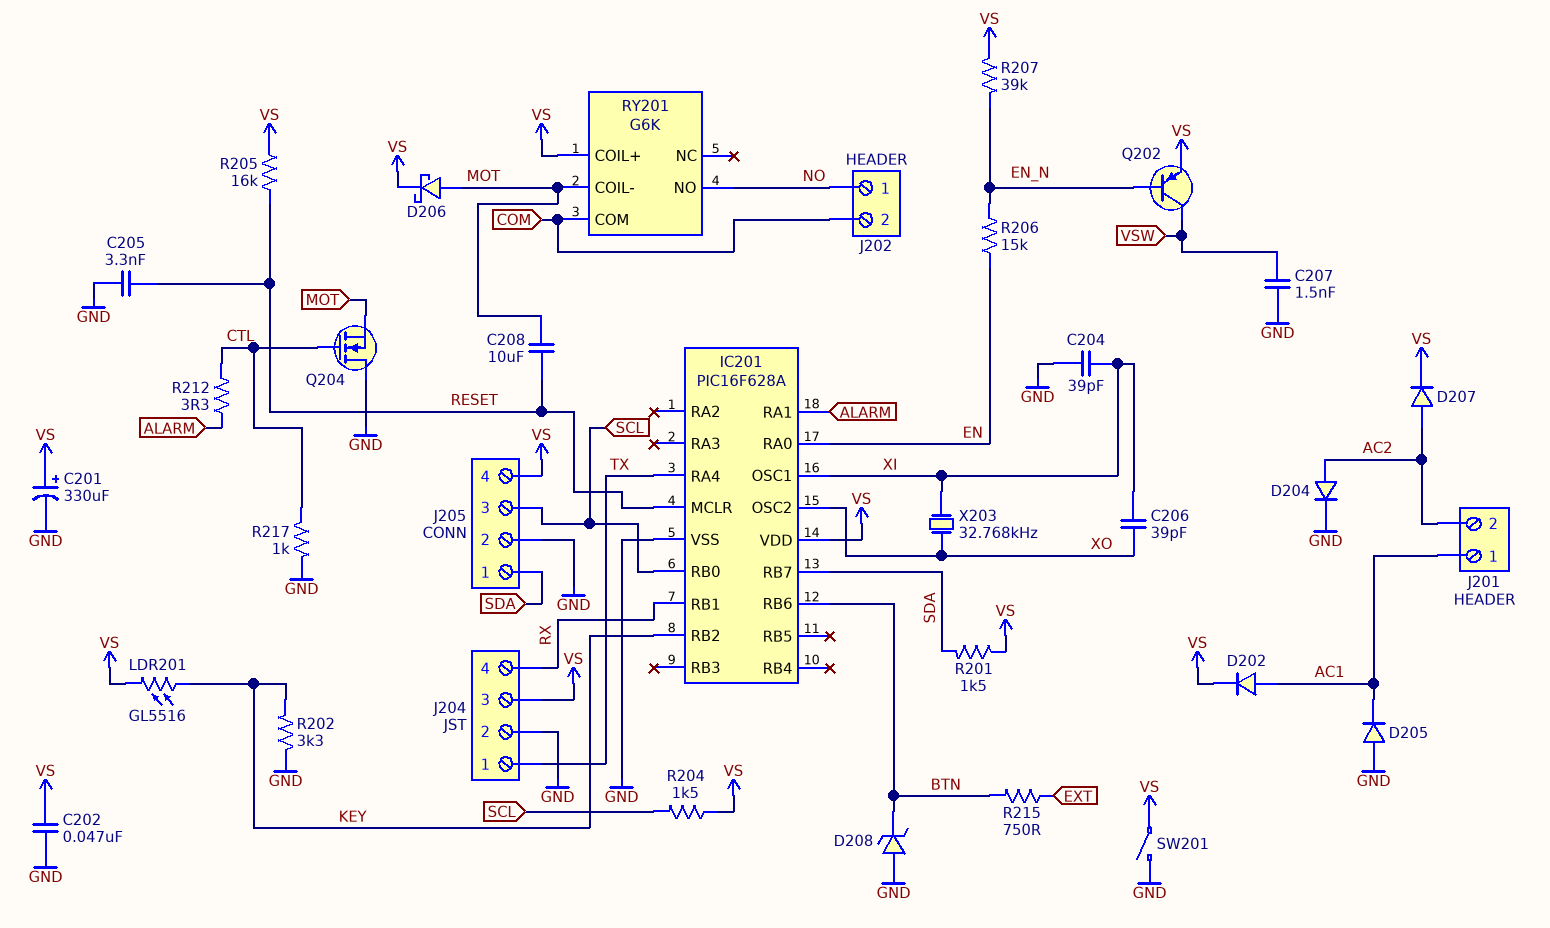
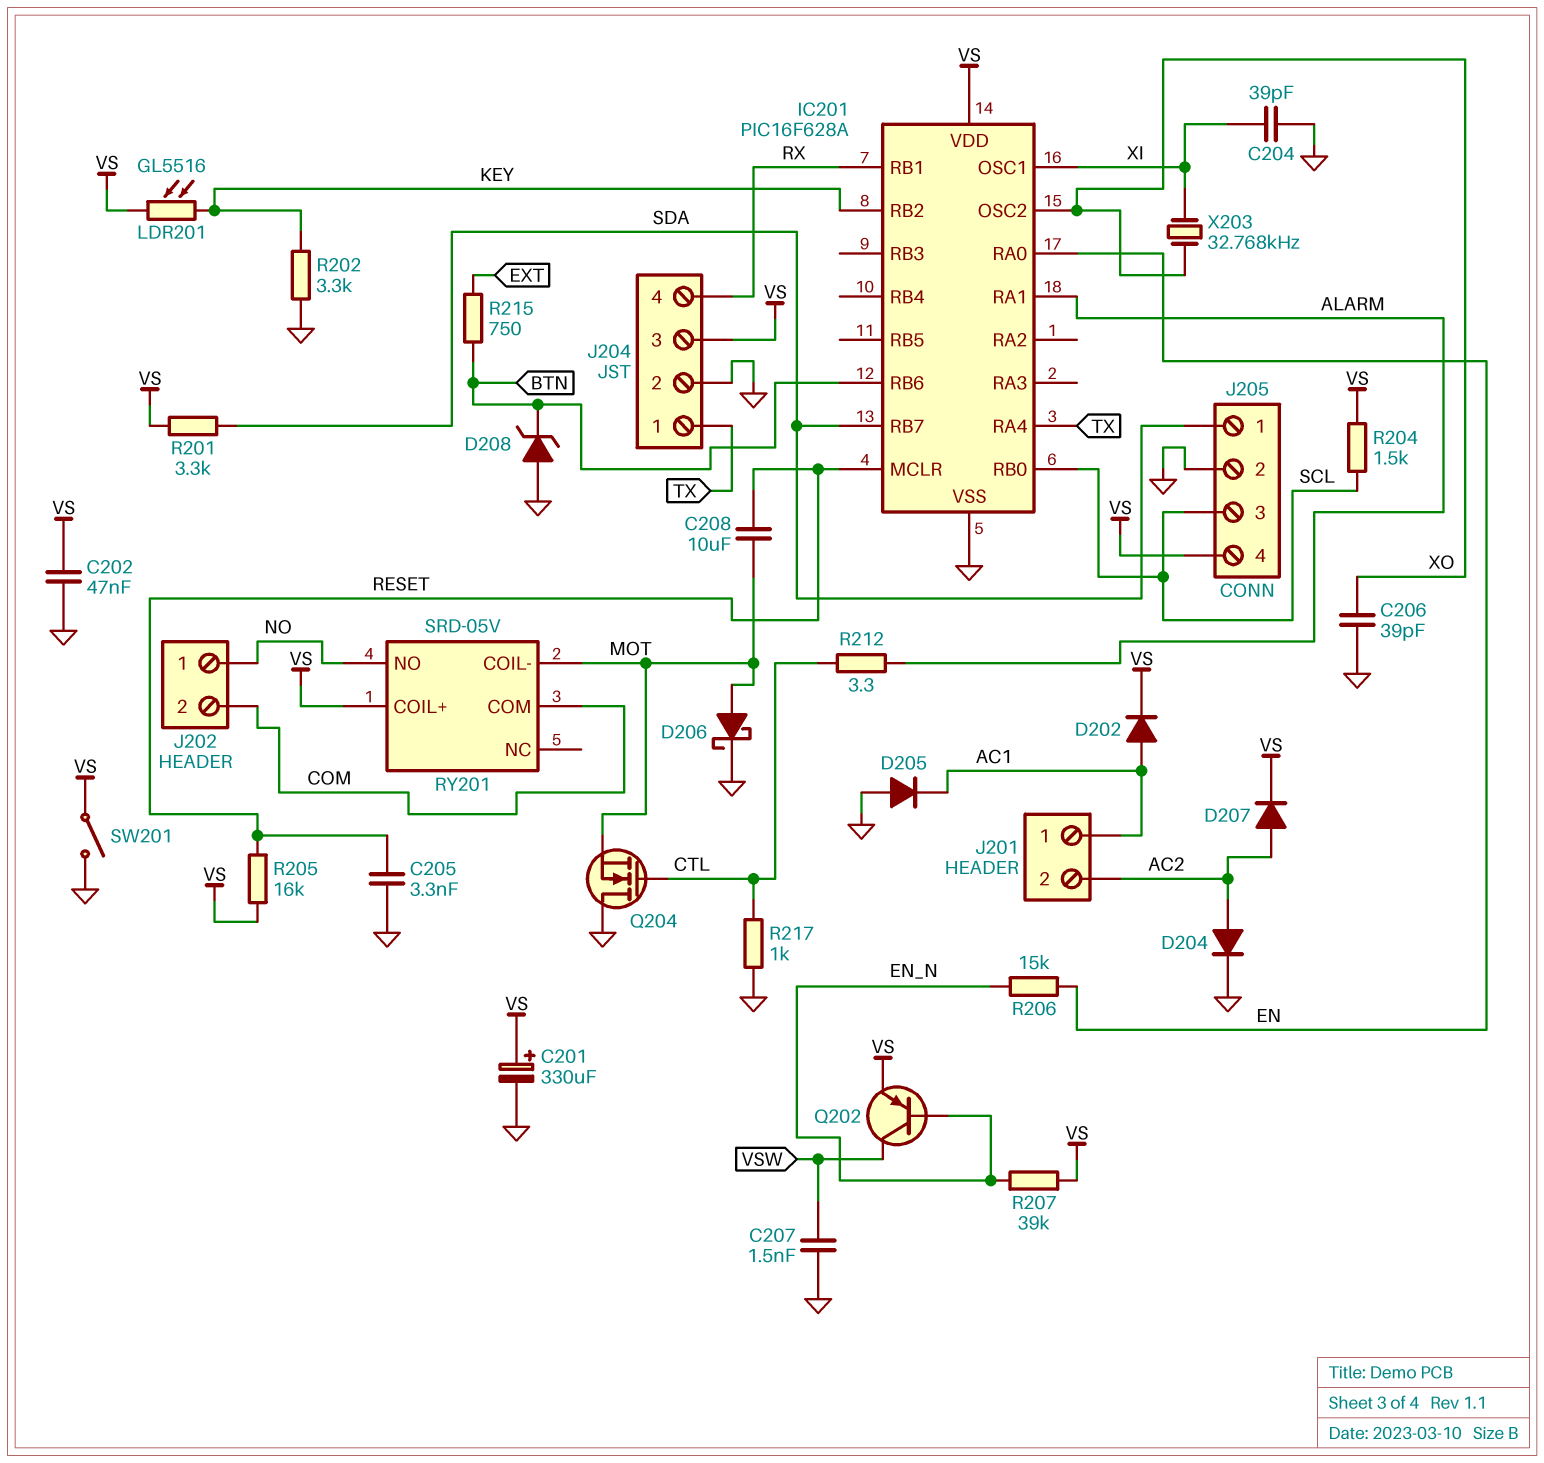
C206: 39pF (XI, XO) -> 39pF (GND, XO)
D206: schottky (A MOT, K VS) -> schottky (A MOT, K GND)
R201: 1.5k (SDA, VS) -> 3.3k (SDA, VS)
RY201: G6K -> SRD-05V

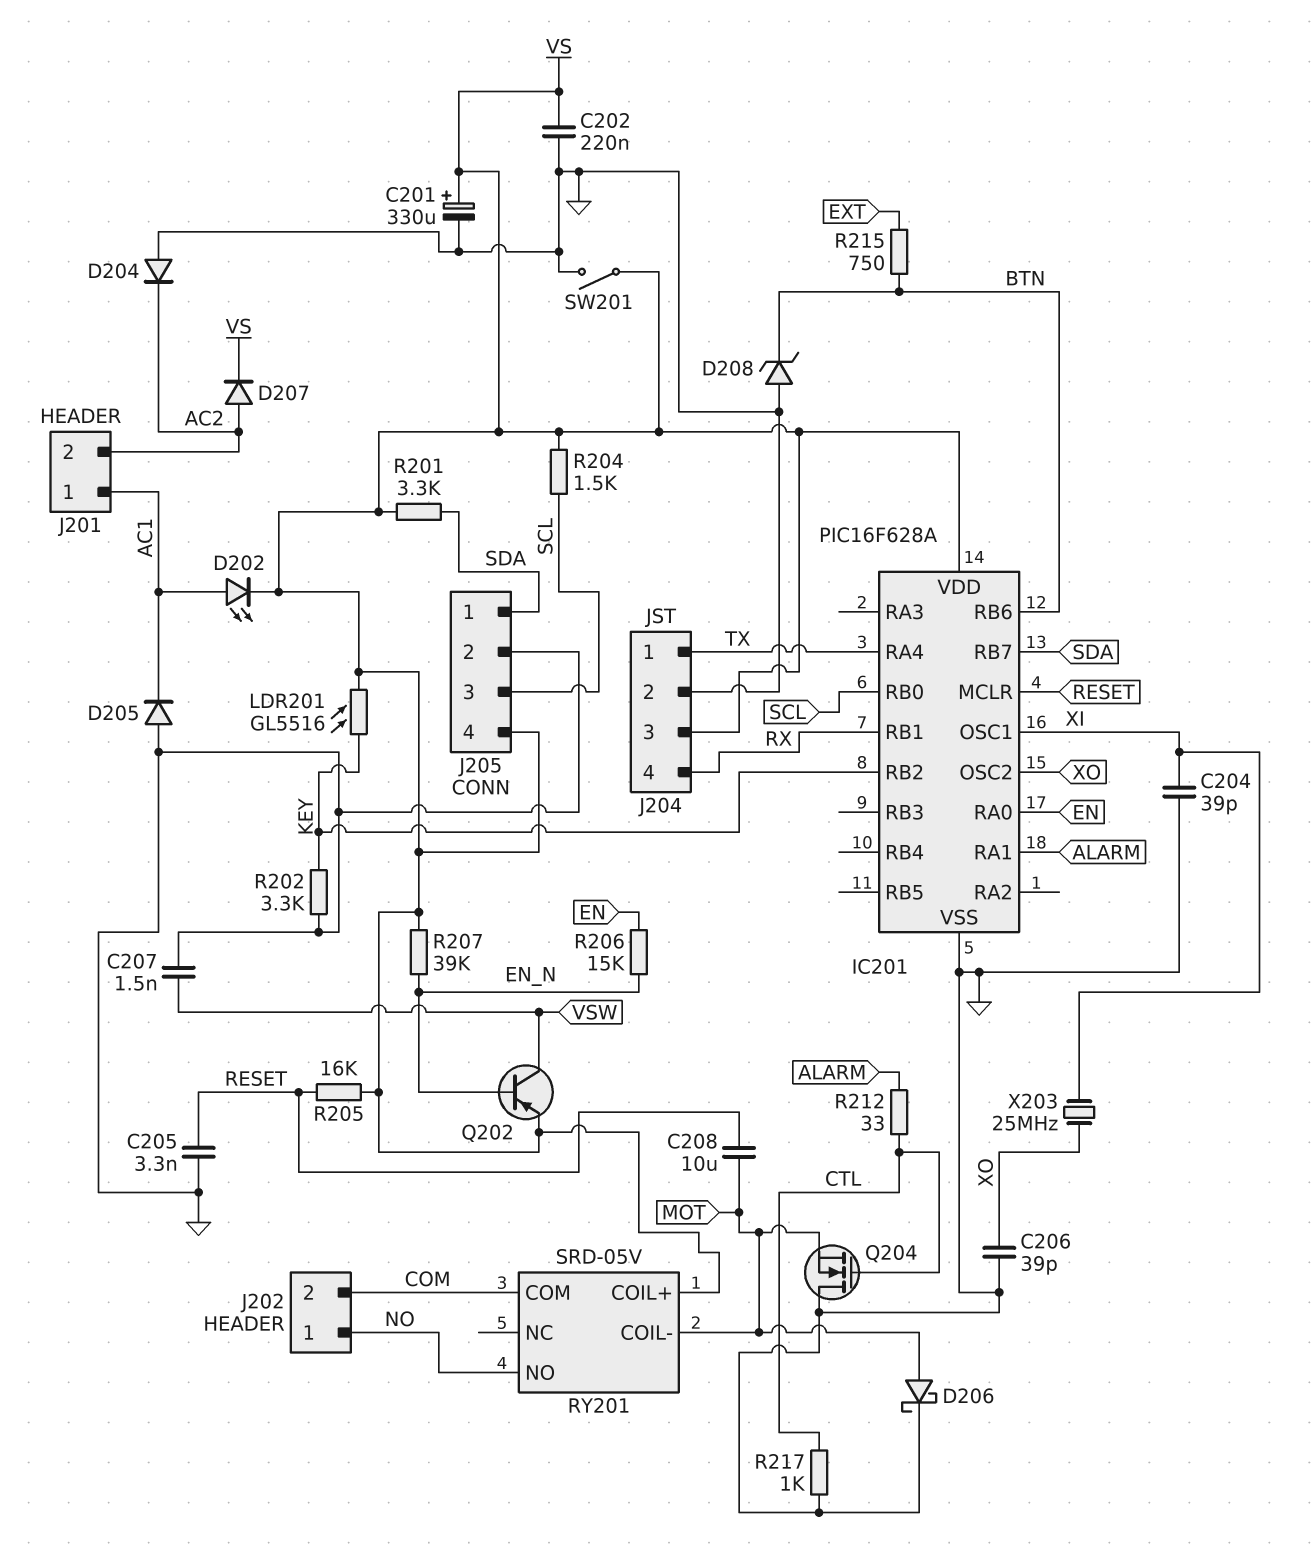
C202: 47nF (GND, VS) -> 220nF (GND, VS)
D202: diode (A AC1, K VS) -> LED (A AC1, K VS)
D204: diode (A AC2, K GND) -> diode (A GND, K AC2)
R212: 3.3 (ALARM, CTL) -> 33 (ALARM, CTL)
X203: 32.768kHz (XI, XO) -> 25MHz (XI, XO)

